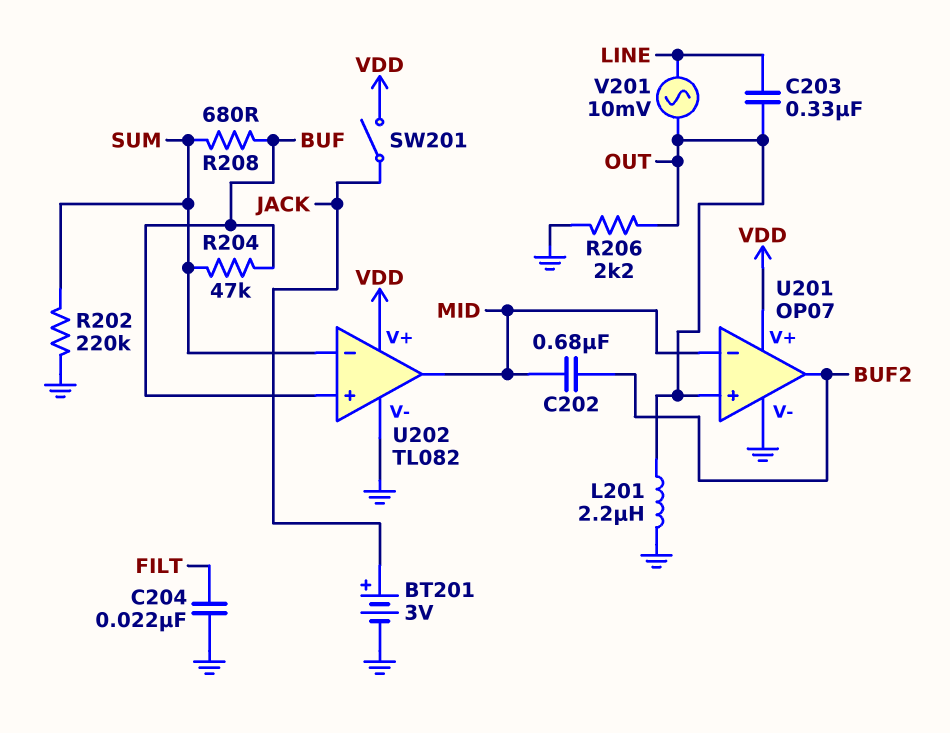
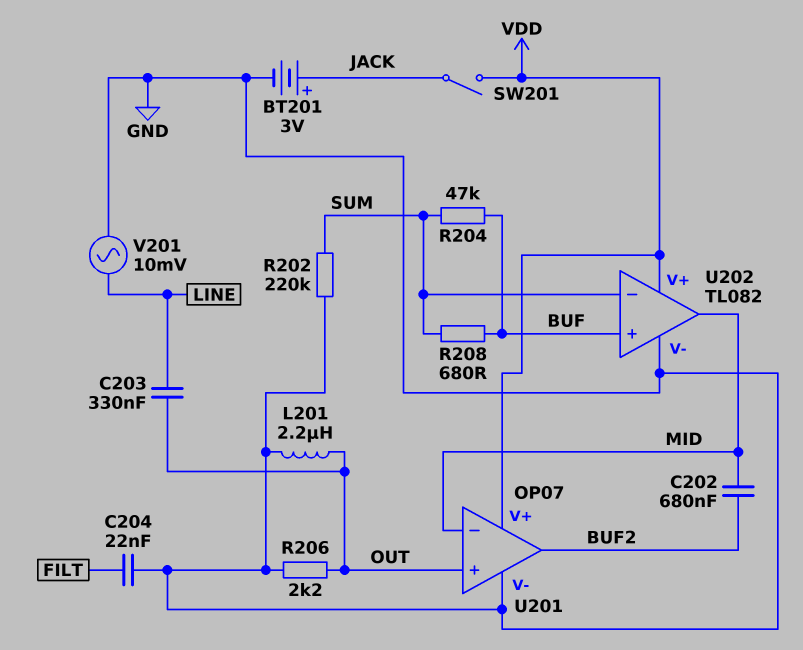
V201: AC 10mV (LINE, OUT) -> AC 10mV (GND, LINE)

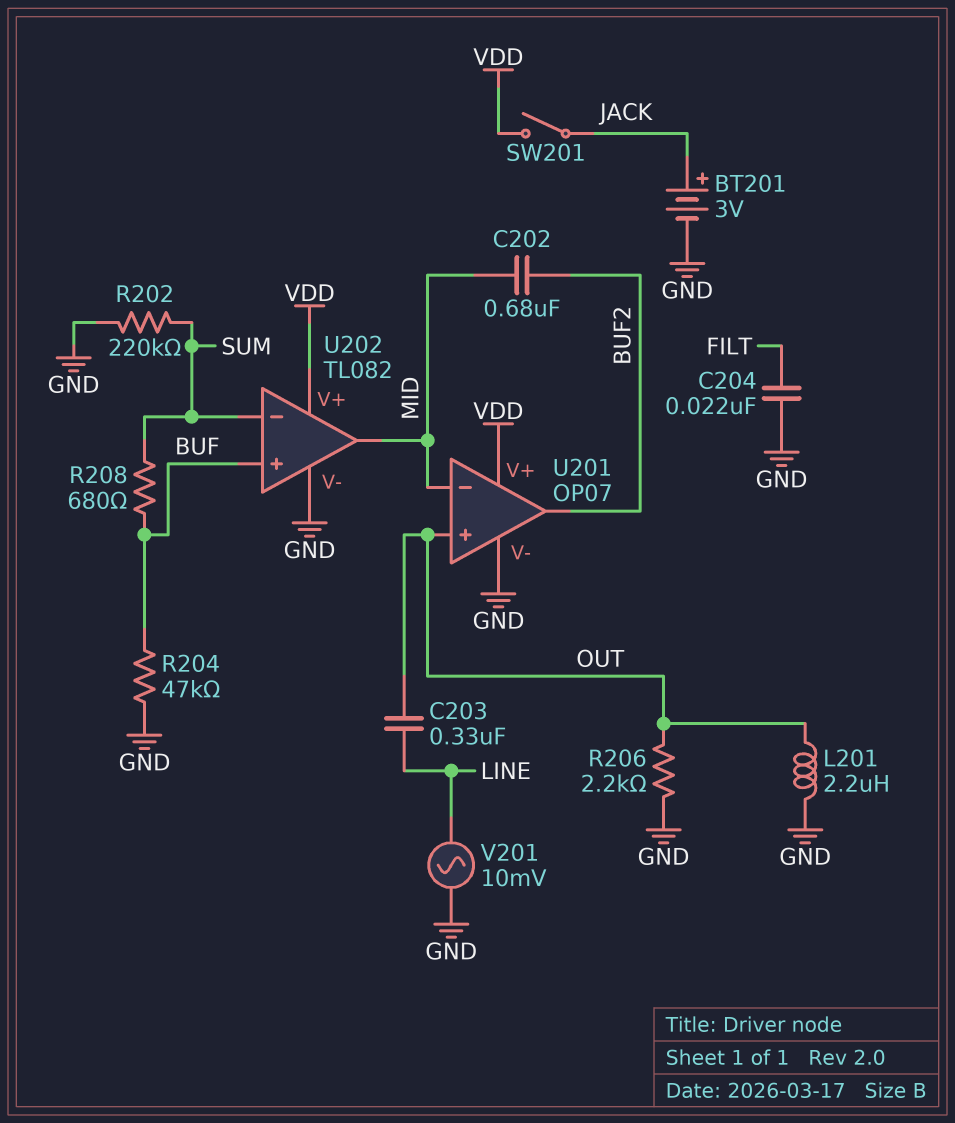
R204: 47k (BUF, SUM) -> 47k (BUF, GND)

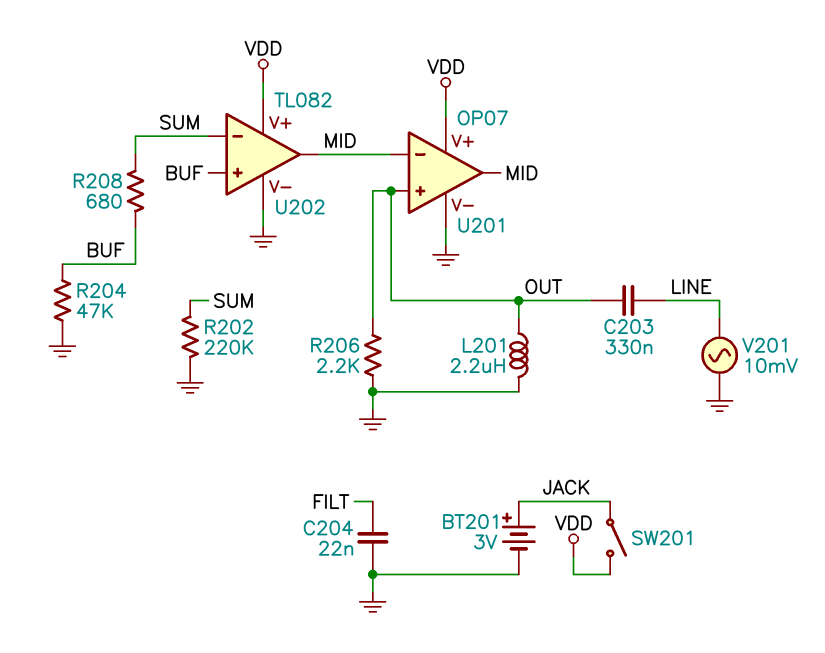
C202: 680nF (BUF2, MID) -> none
U201 pin out: BUF2 -> MID

